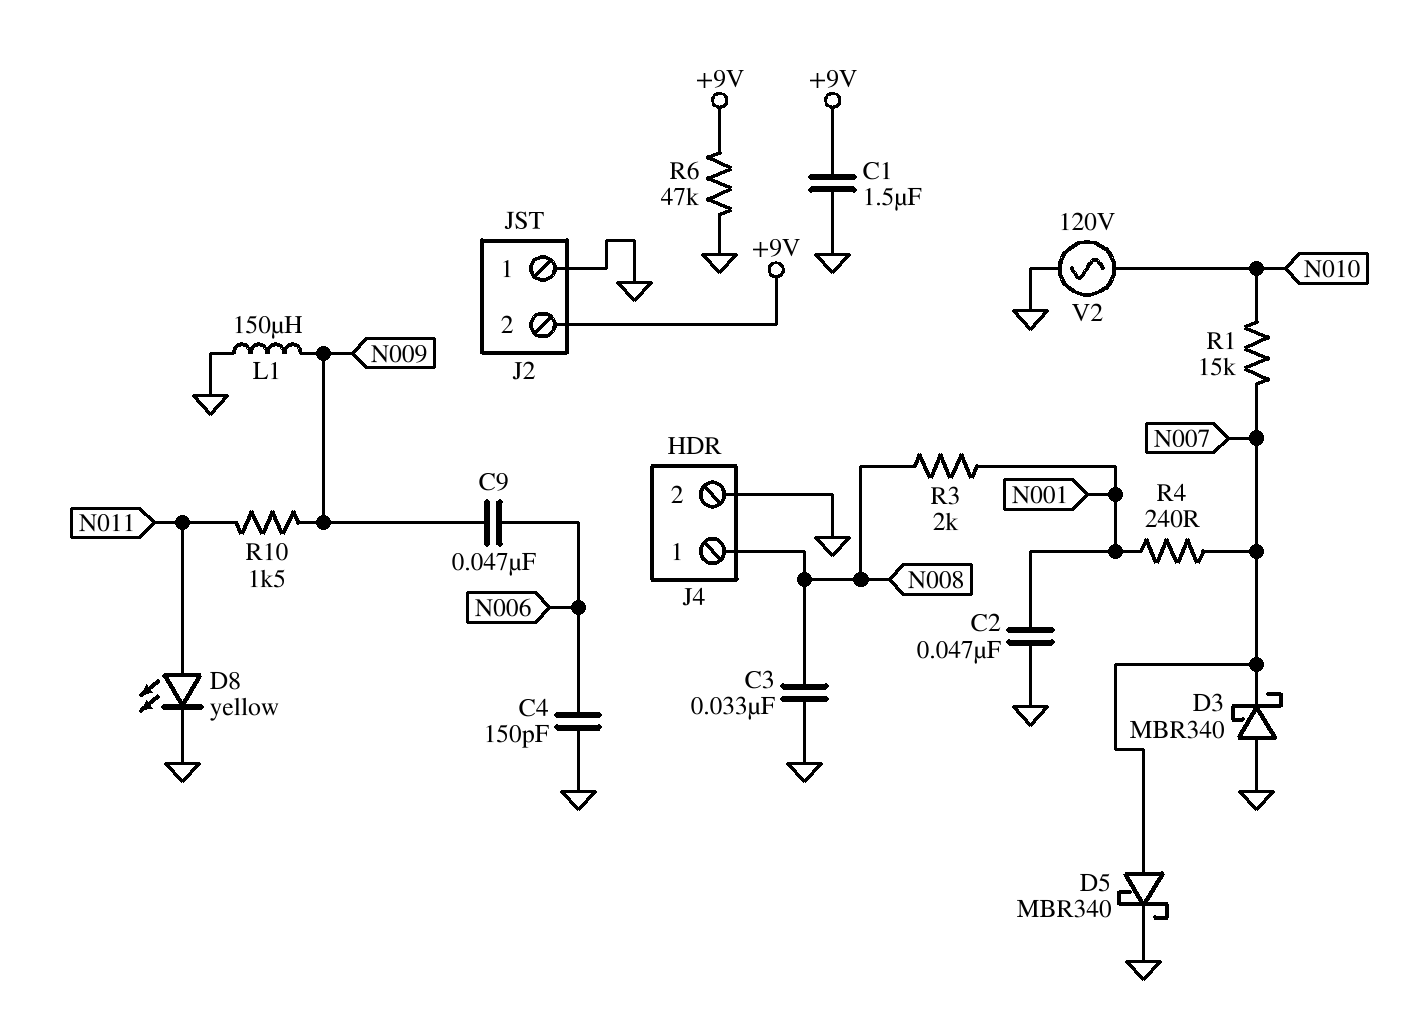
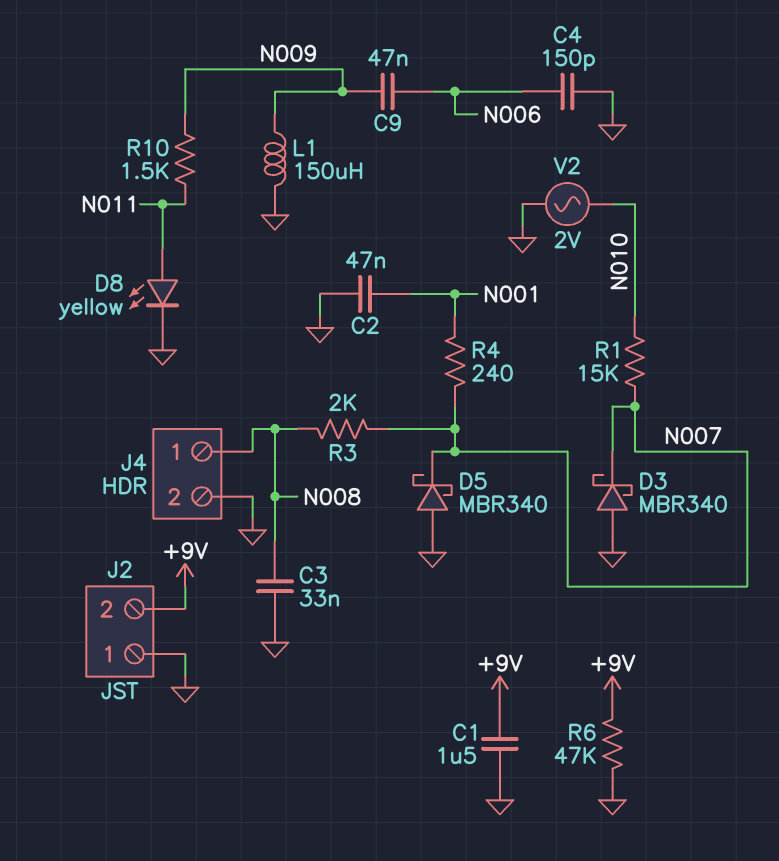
D5: schottky MBR340 (A N007, K GND) -> schottky MBR340 (A GND, K N007)
R3: 2k (N001, N008) -> 2k (N007, N008)
V2: AC 120V (GND, N010) -> AC 2V (GND, N010)

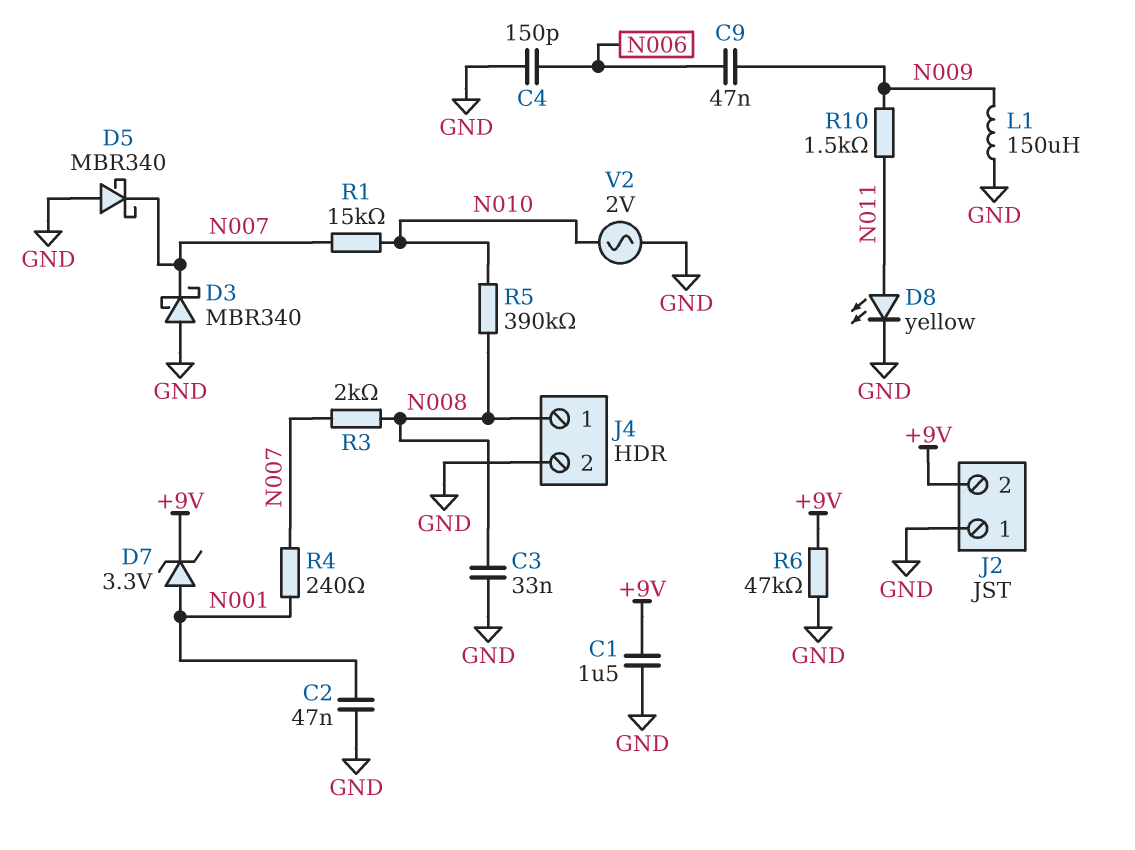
D7: none -> zener 3.3V (A N001, K +9V)
R5: none -> 390k (N008, N010)

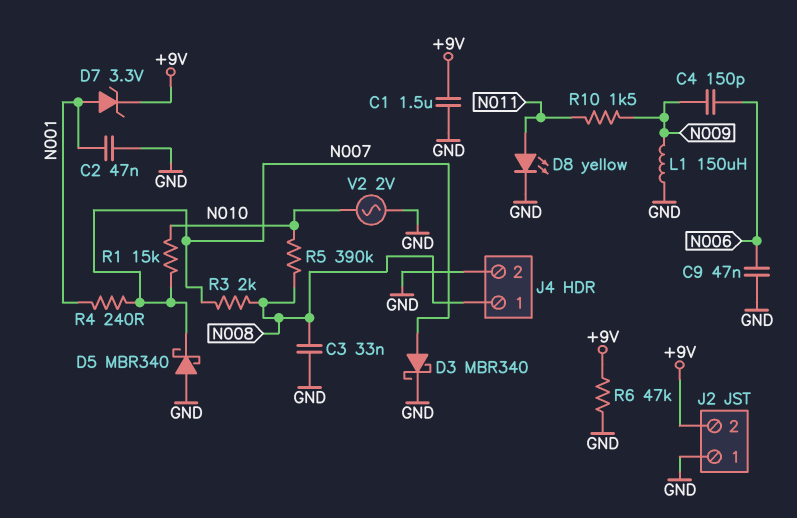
C4: 150pF (GND, N006) -> 150pF (N006, N009)
C9: 47nF (N006, N009) -> 47nF (GND, N006)
D3: schottky MBR340 (A GND, K N007) -> schottky MBR340 (A N007, K GND)

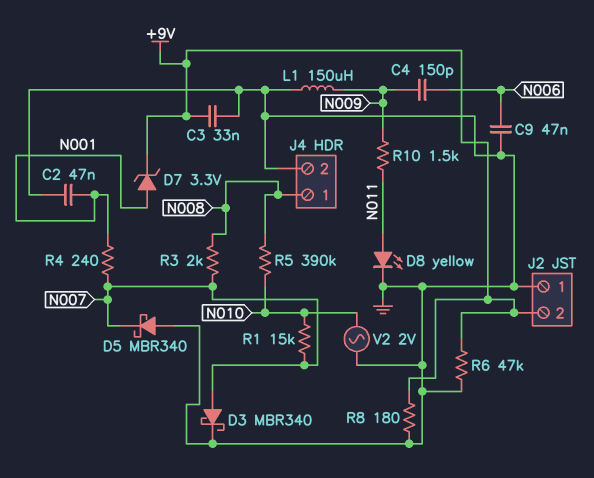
C1: 1.5uF (+9V, GND) -> none
C3: 33nF (GND, N008) -> 33nF (+9V, GND)
R8: none -> 180 (+9V, GND)

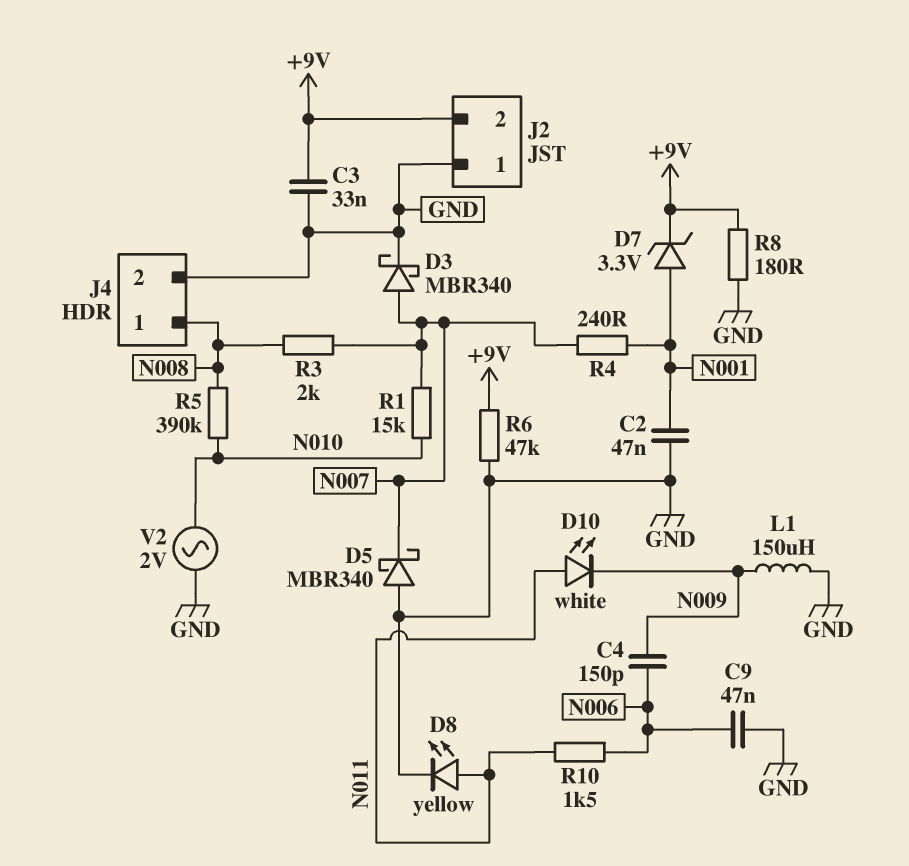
D10: none -> LED white (A N011, K N009)
R10: 1.5k (N009, N011) -> 1.5k (N006, N011)

